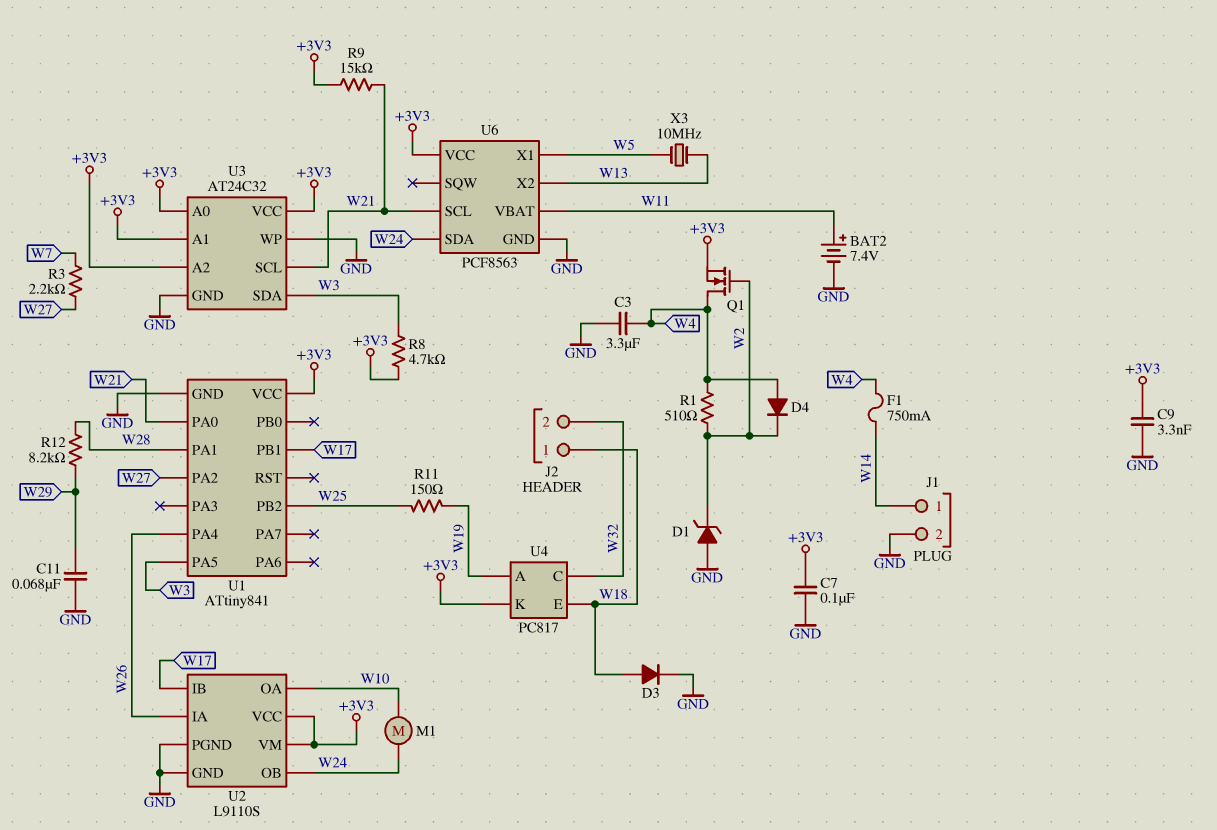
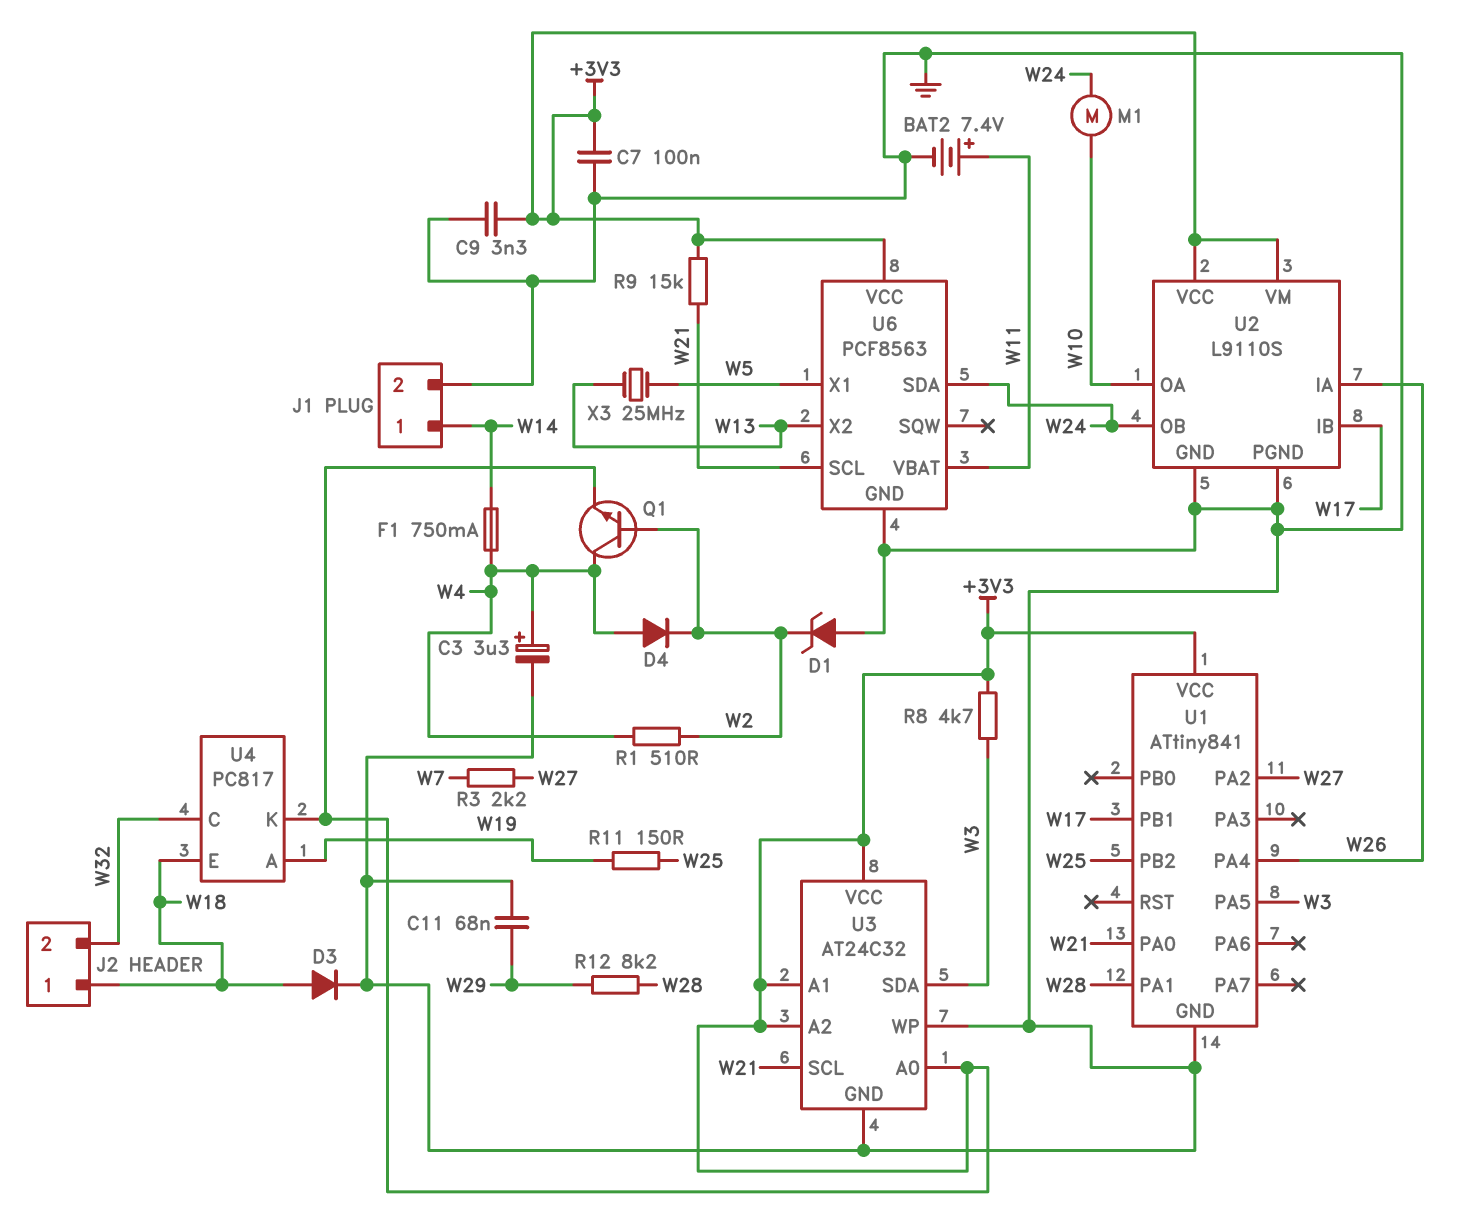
C3: 3.3uF (GND, W4) -> 3.3uF (plus W4, minus GND)
Q1: NMOS (G W2, D W4, S +3V3) -> NPN (B W2, C W4, E +3V3)
X3: 10MHz (W5, W13) -> 25MHz (W5, W13)

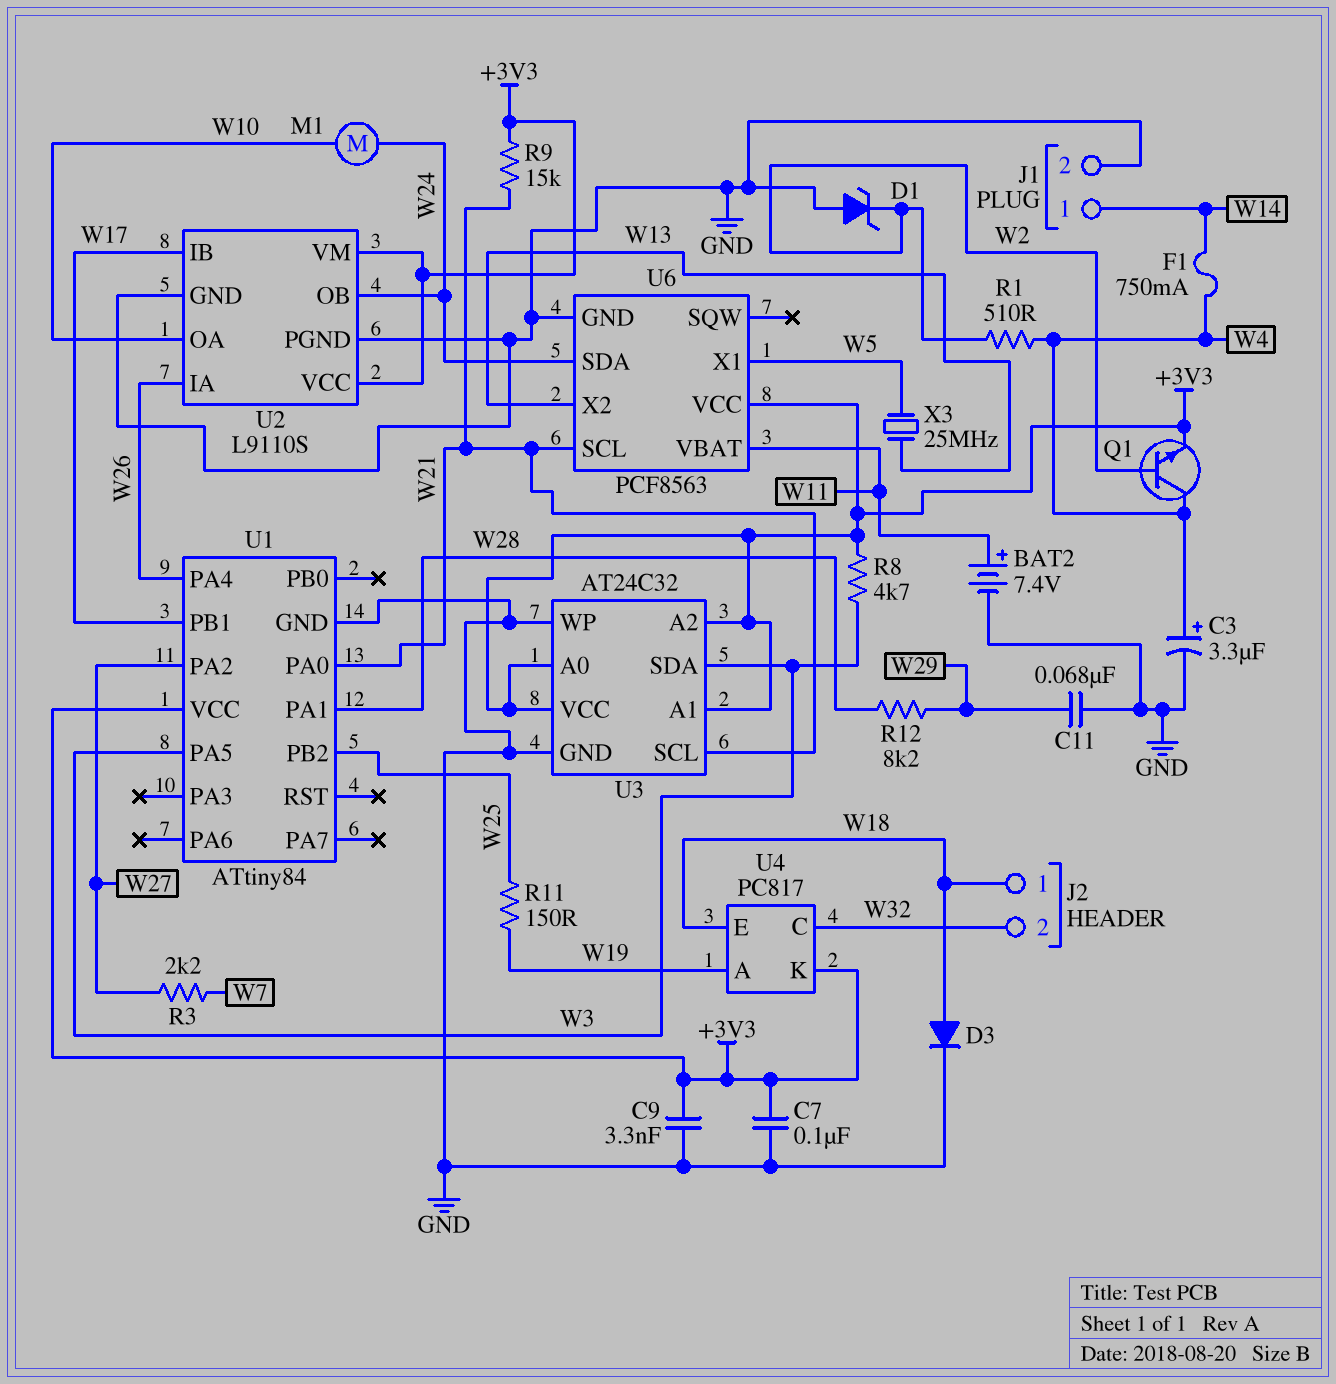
D4: diode (A W4, K W2) -> none
U1: ATtiny841 -> ATtiny84

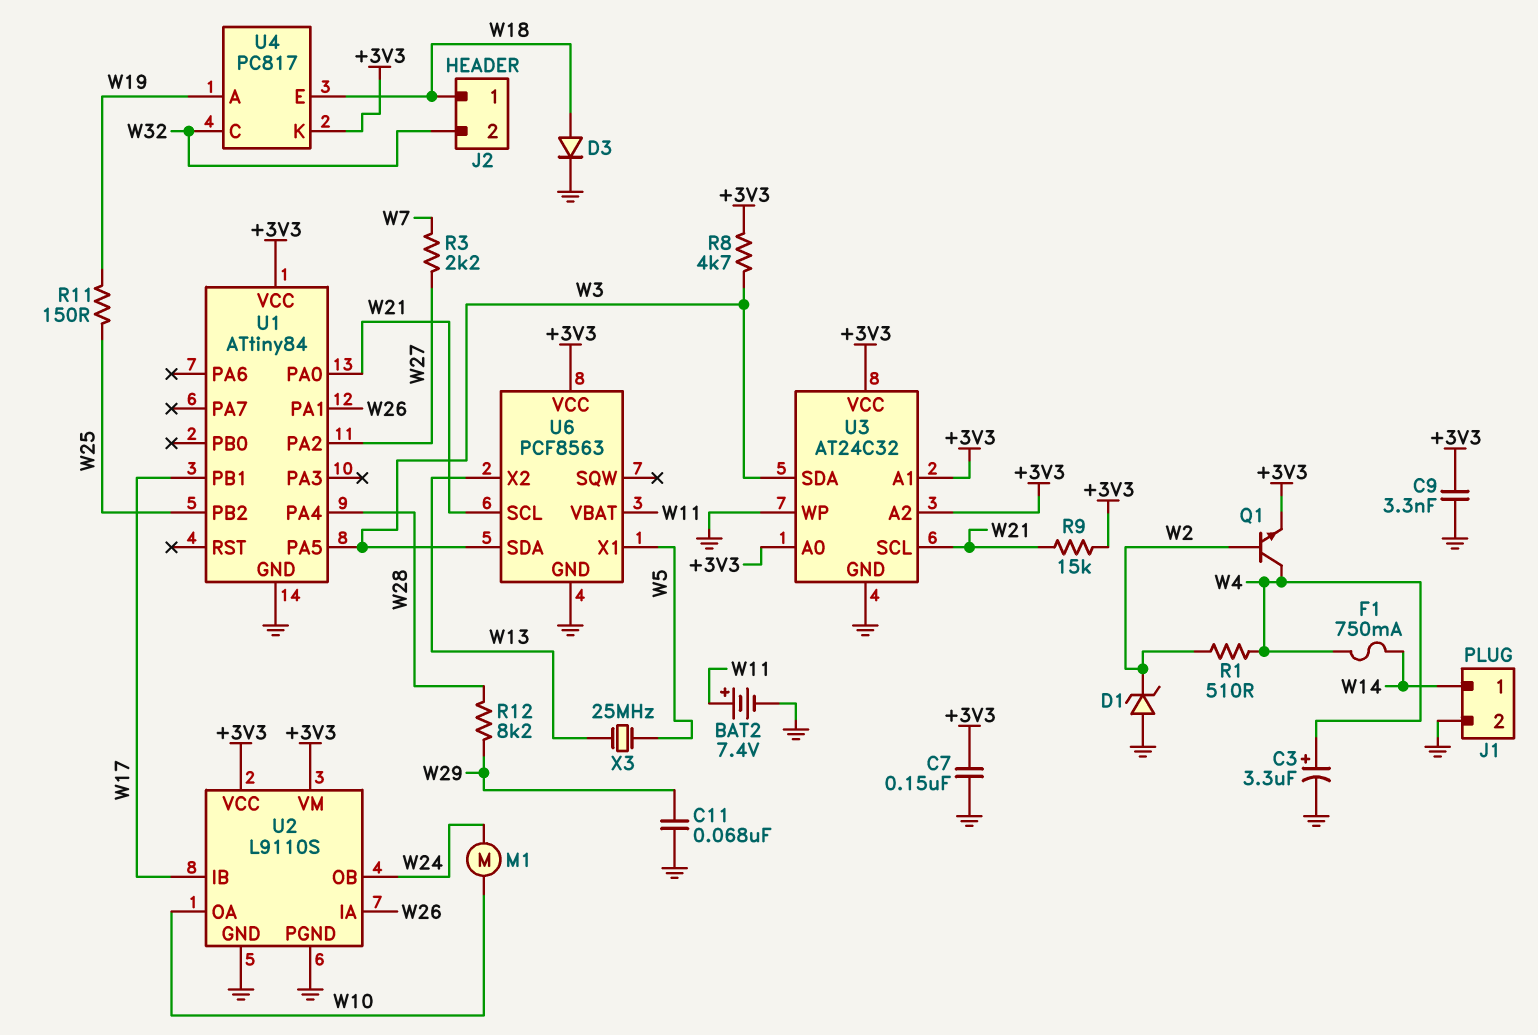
C7: 100nF (+3V3, GND) -> 150nF (+3V3, GND)
U1 pin PA1: W28 -> W26
U1 pin PA4: W26 -> W28
U6 pin SDA: W24 -> W3

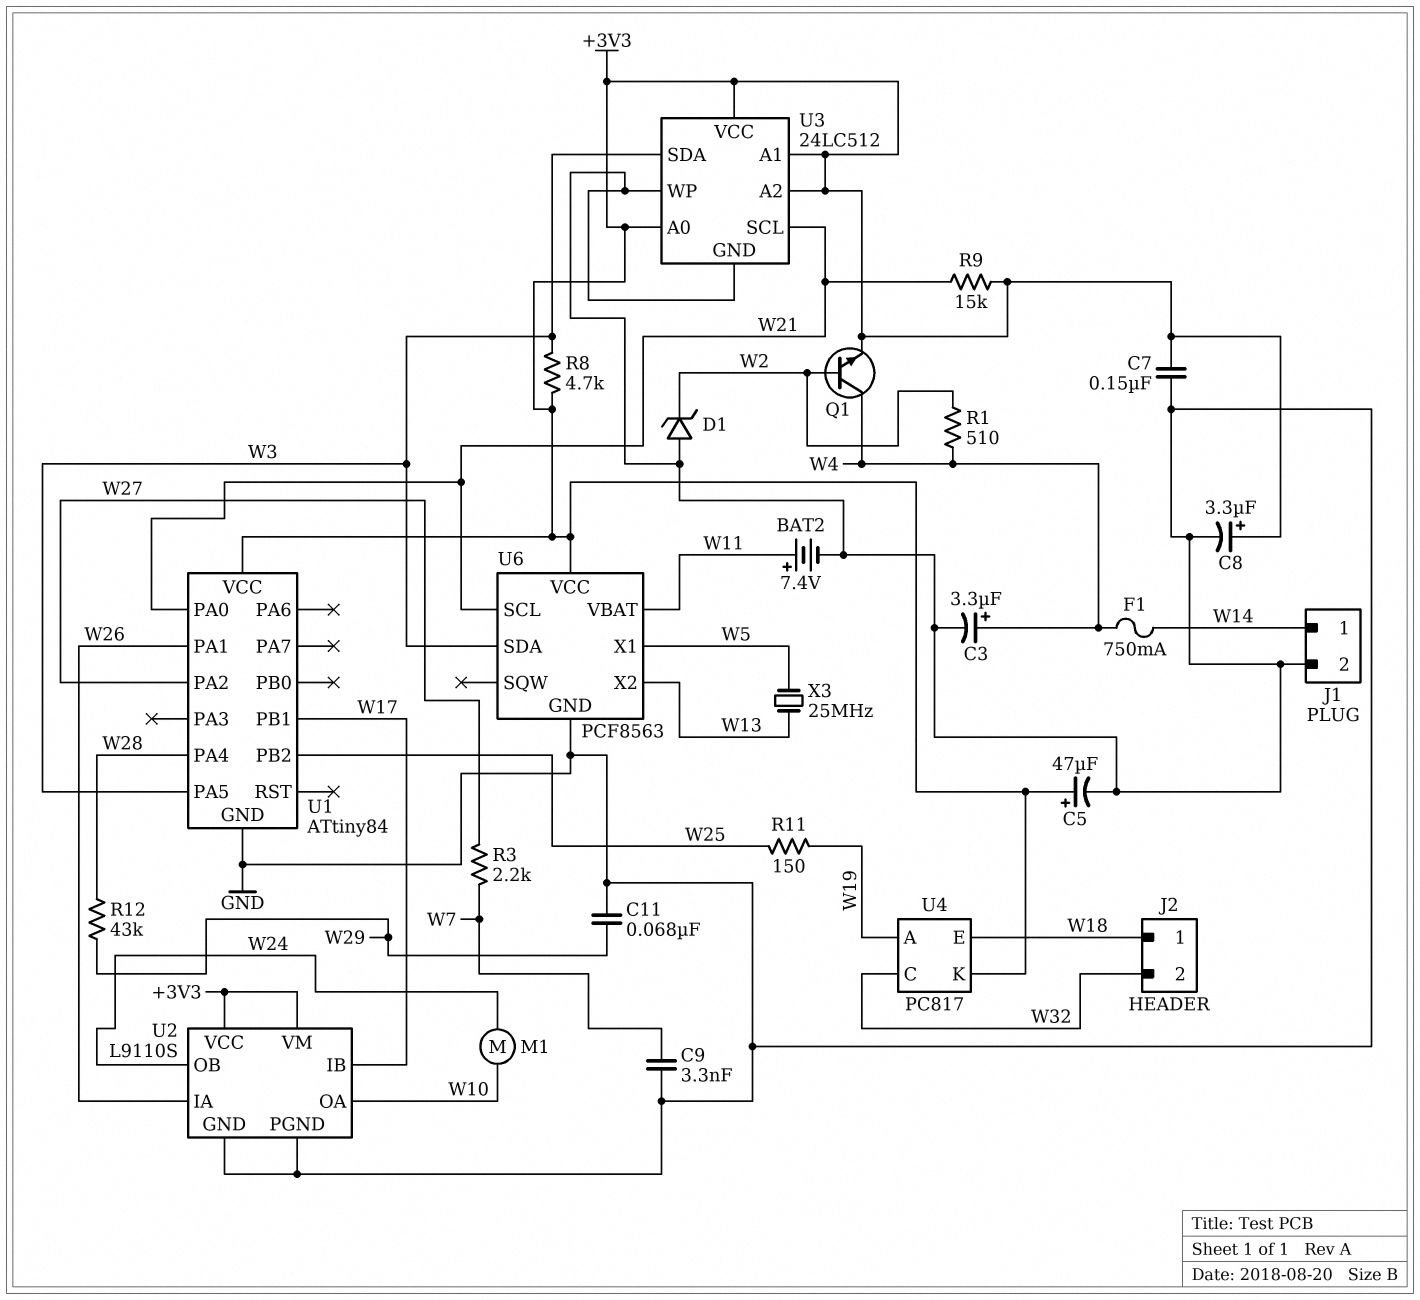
C5: none -> 47uF (plus +3V3, minus GND)
C8: none -> 3.3uF (plus +3V3, minus GND)
C9: 3.3nF (+3V3, GND) -> 3.3nF (GND, W7)
D3: diode (A W18, K GND) -> none
R12: 8.2k (W28, W29) -> 43k (W28, W29)
U3: AT24C32 -> 24LC512

